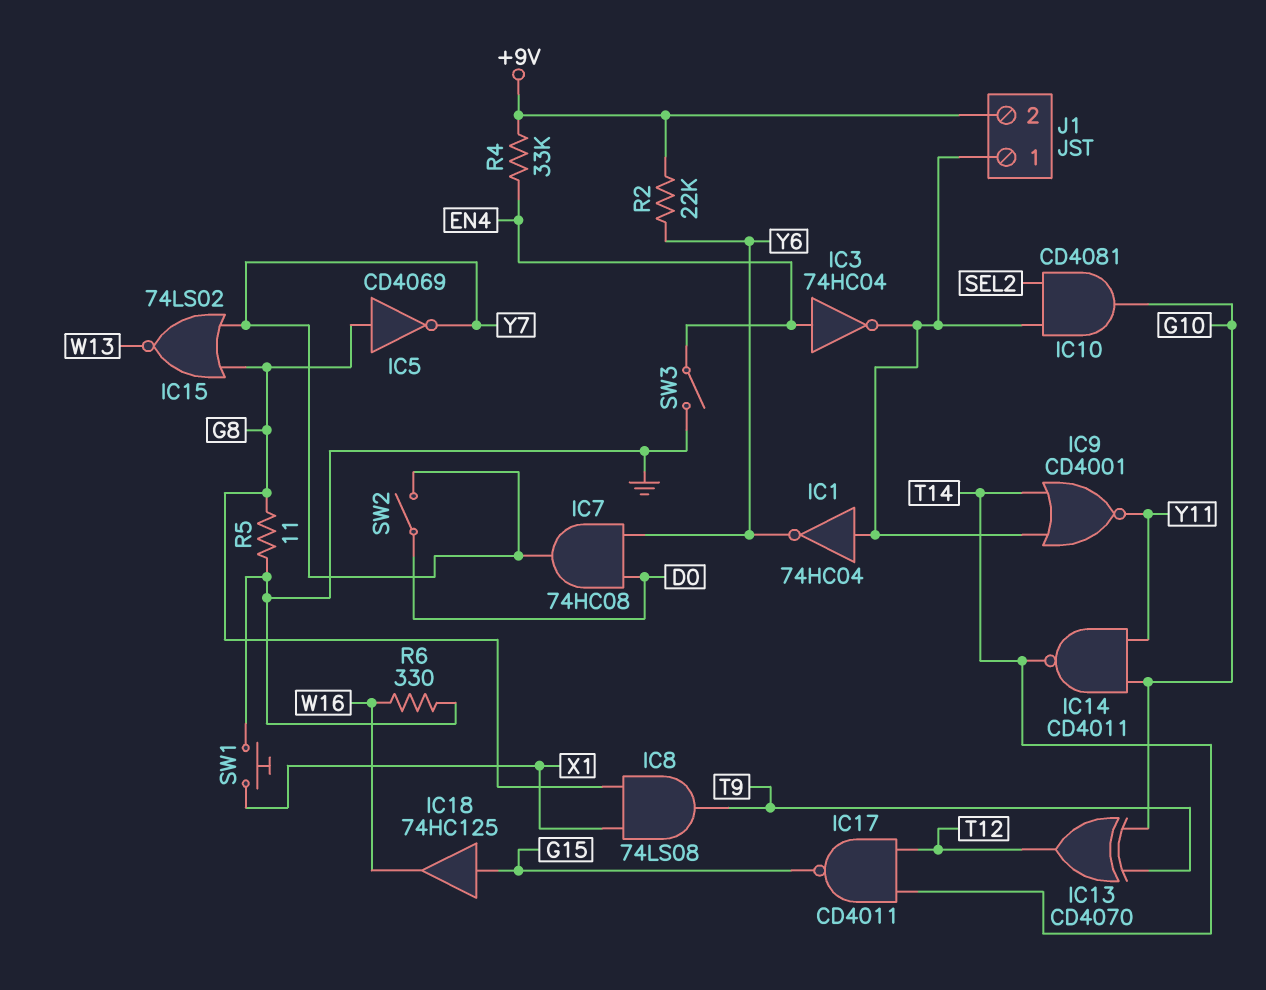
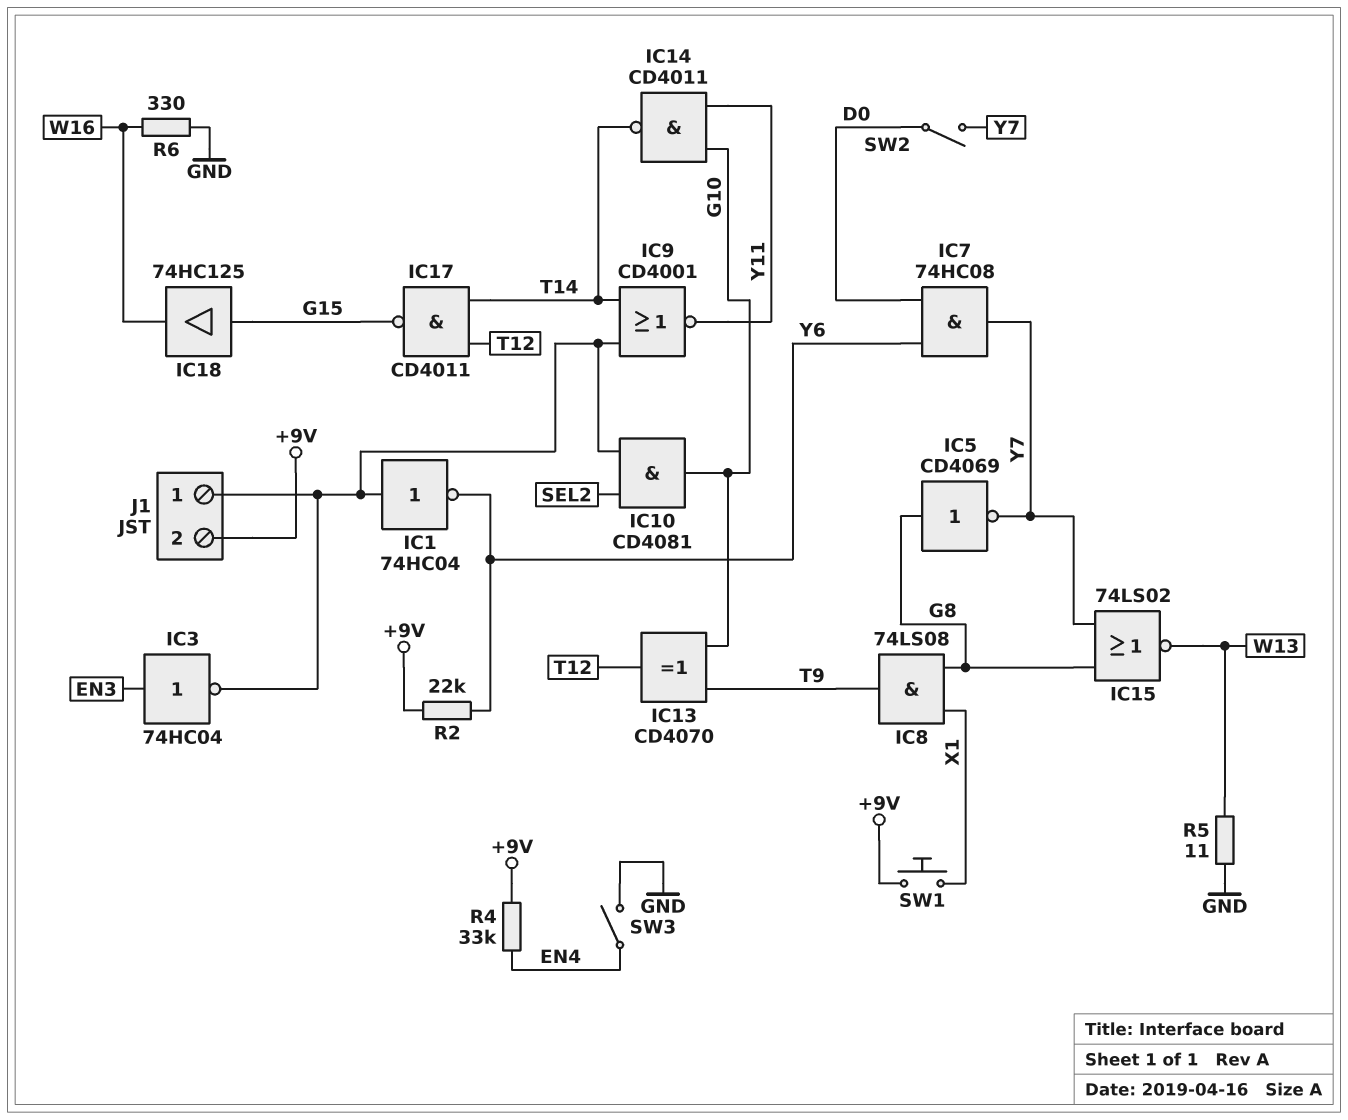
IC3: NOT 74HC04 (in EN4, out J1/1) -> NOT 74HC04 (in EN3, out J1/1)
R5: 11 (G8, GND) -> 11 (GND, W13)
SW1: button (GND, X1) -> button (+9V, X1)

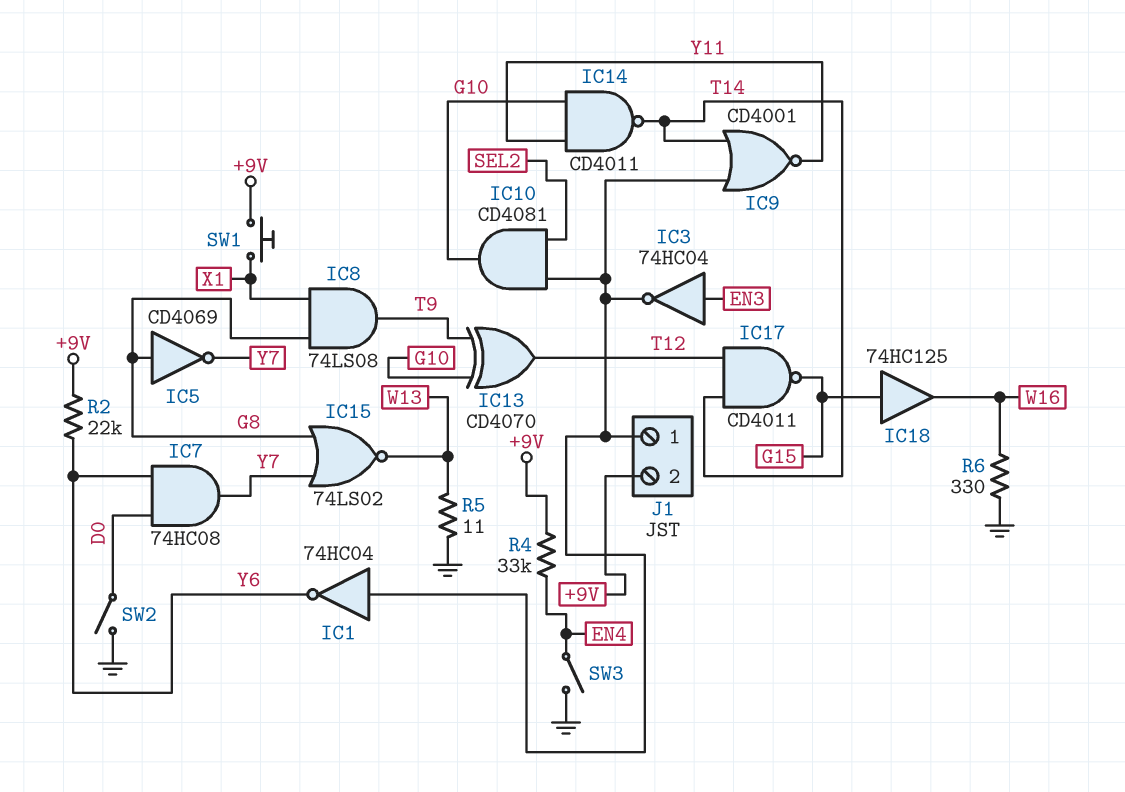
SW2: switch (D0, Y7) -> switch (D0, GND)

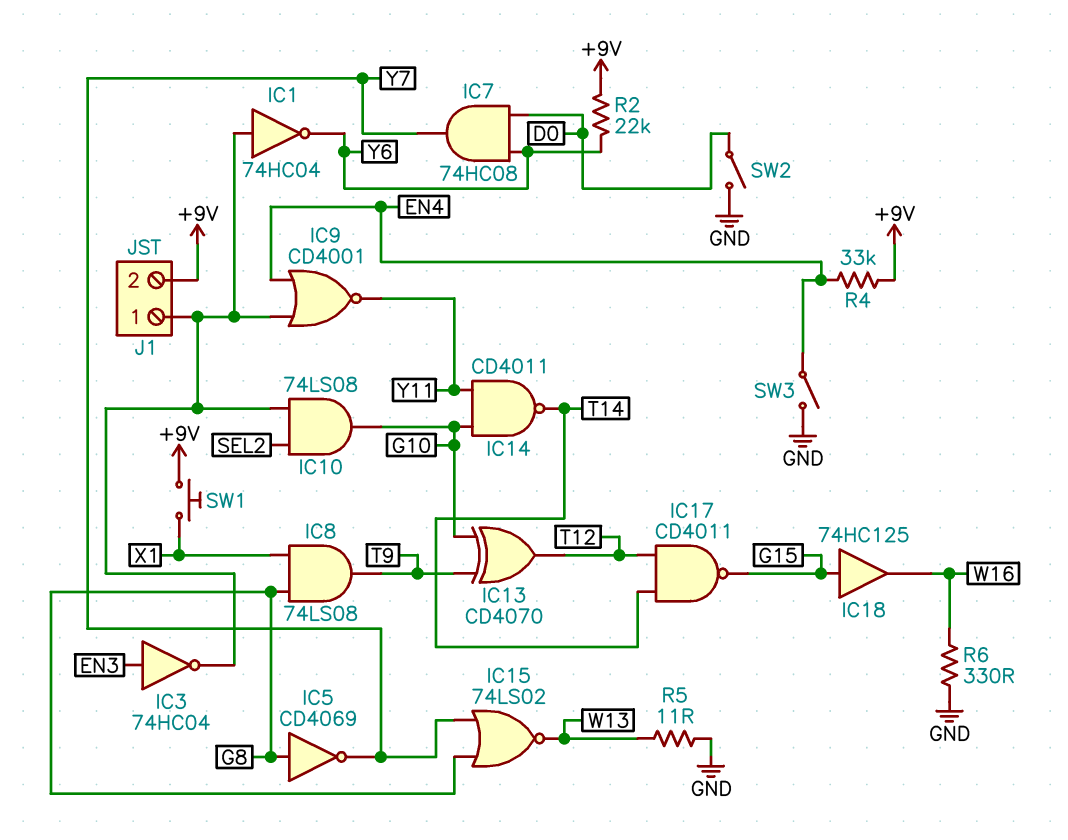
IC9: NOR CD4001 (in J1/1, in T14, out Y11) -> NOR CD4001 (in EN4, in J1/1, out Y11)
IC10: AND CD4081 (in J1/1, in SEL2, out G10) -> AND 74LS08 (in J1/1, in SEL2, out G10)

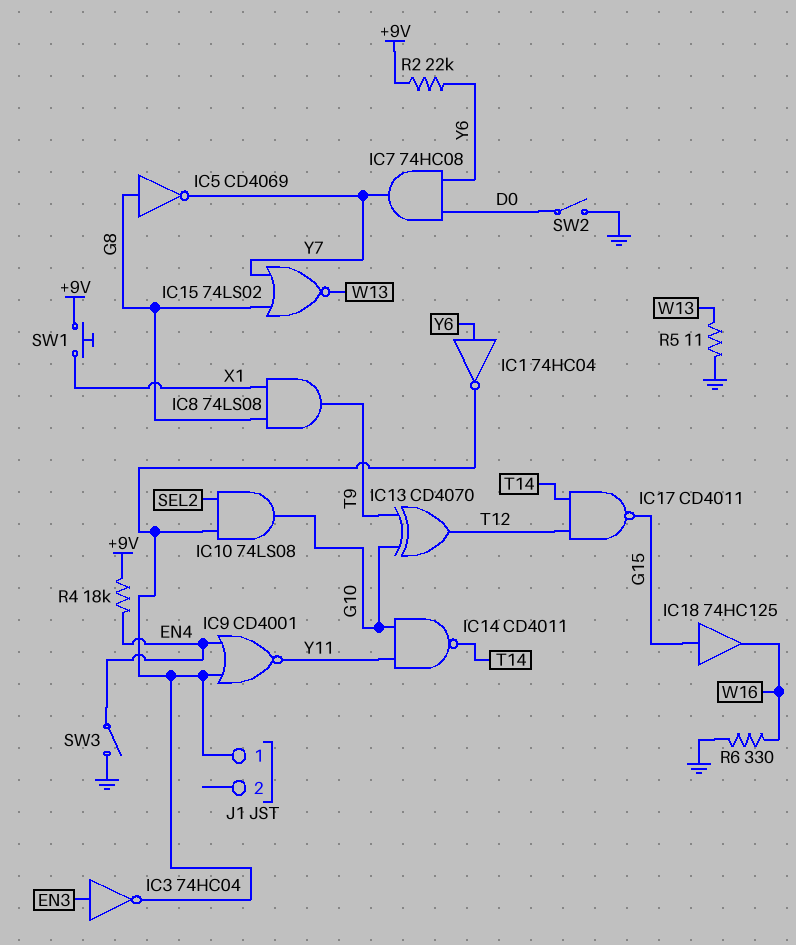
IC1: NOT 74HC04 (in J1/1, out Y6) -> NOT 74HC04 (in Y6, out J1/1)
J1 pin 2: +9V -> none
R4: 33k (+9V, EN4) -> 18k (+9V, EN4)

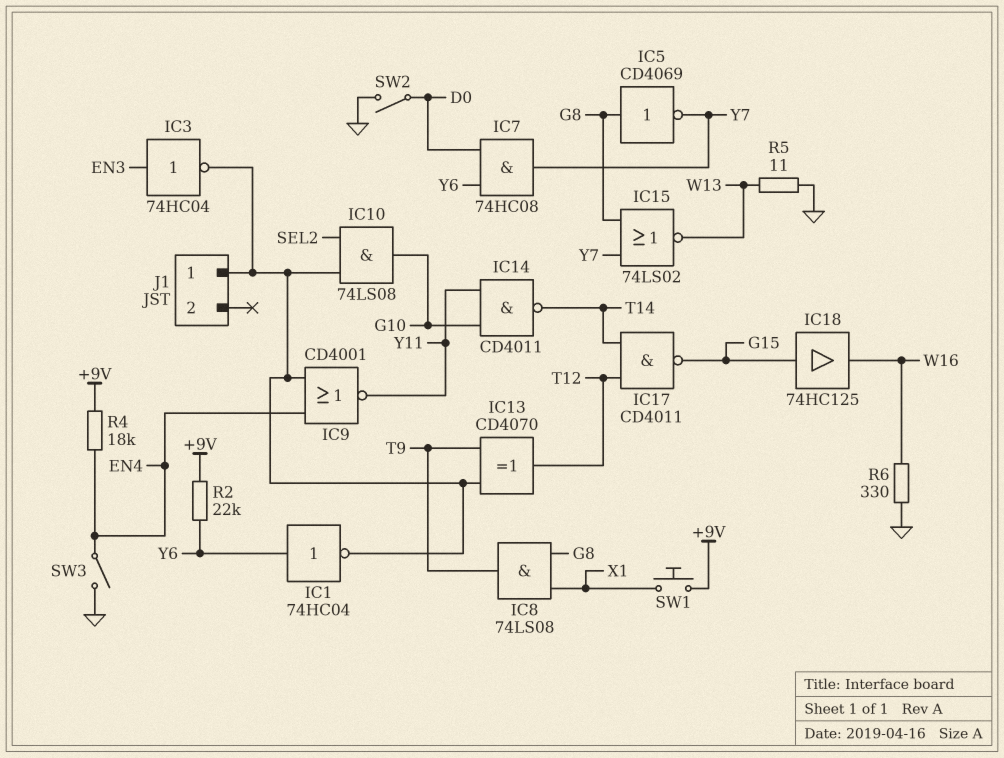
IC13: XOR CD4070 (in G10, in T9, out T12) -> XOR CD4070 (in J1/1, in T9, out T12)

